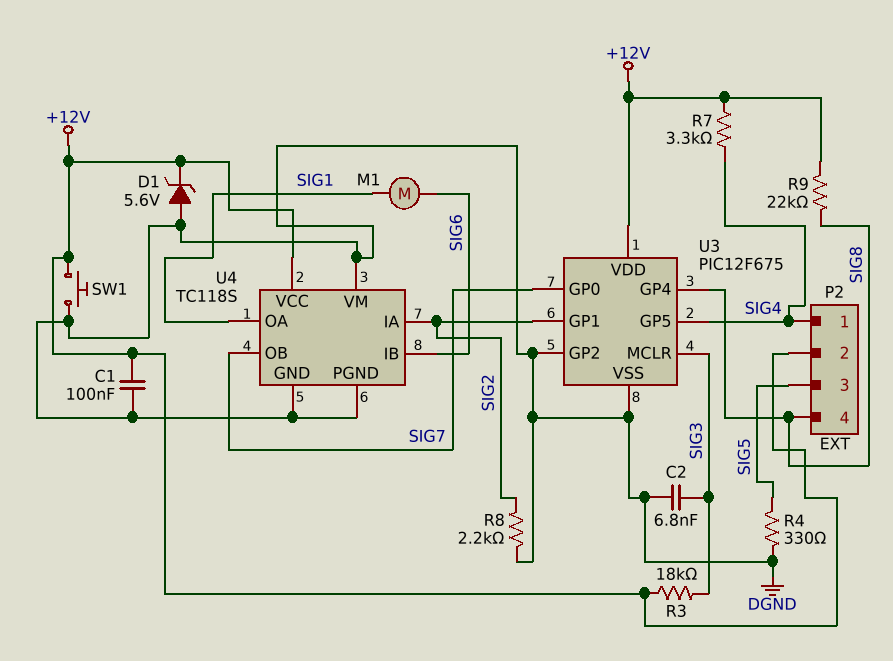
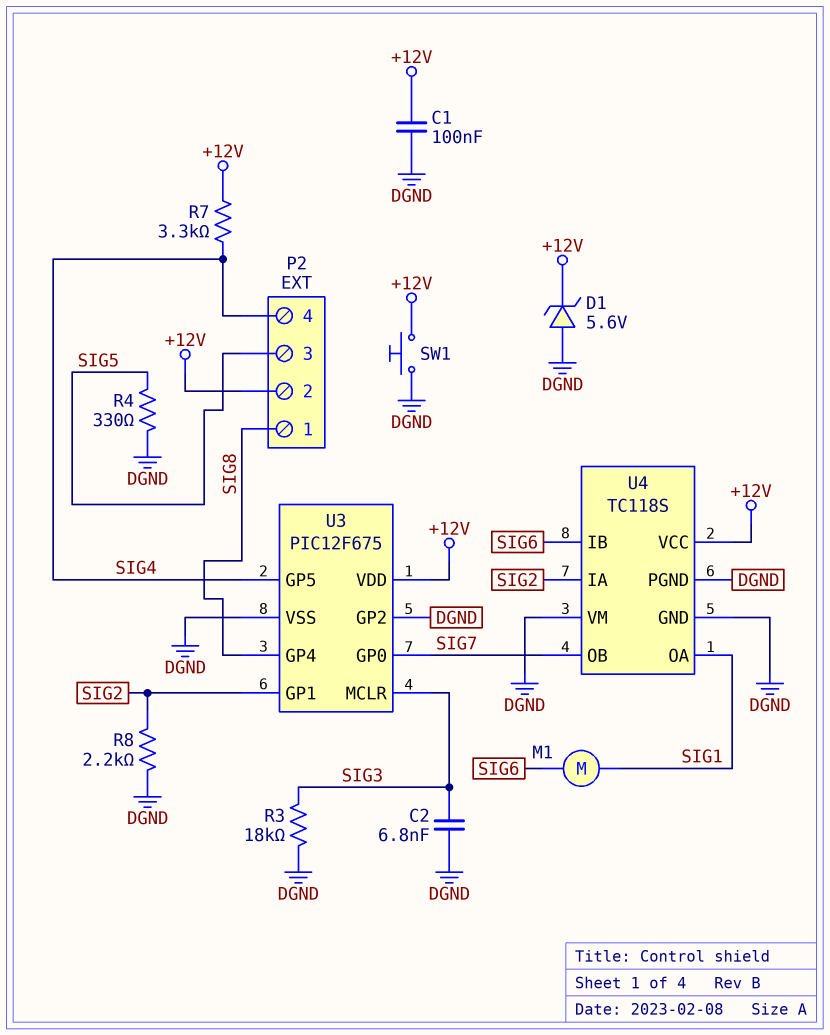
P2 pin 1: SIG4 -> SIG8
P2 pin 4: SIG8 -> SIG4
R3: 18k (+12V, SIG3) -> 18k (DGND, SIG3)
R9: 22k (+12V, SIG8) -> none

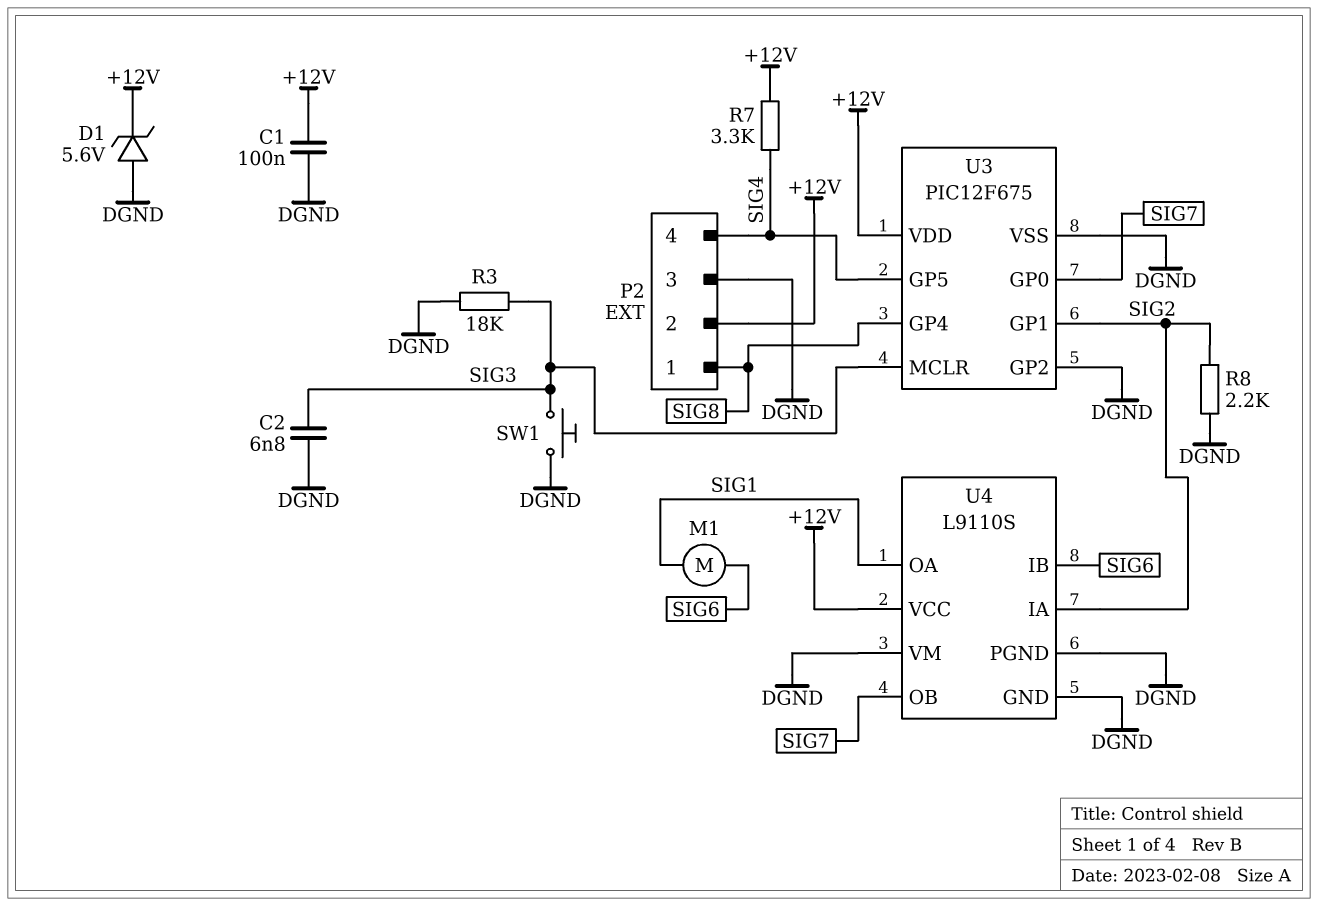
P2 pin 3: SIG5 -> DGND
R4: 330 (DGND, SIG5) -> none
SW1: button (+12V, DGND) -> button (DGND, SIG3)
U4: TC118S -> L9110S

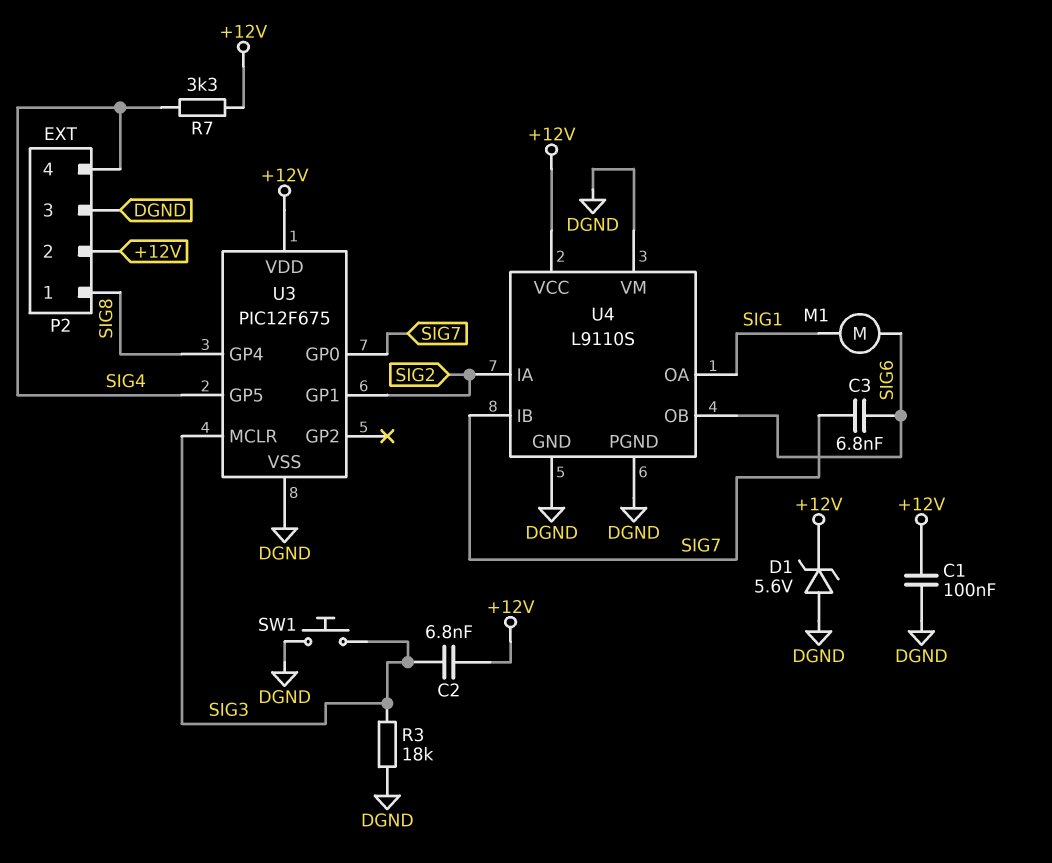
C2: 6.8nF (DGND, SIG3) -> 6.8nF (+12V, SIG3)
C3: none -> 6.8nF (SIG6, SIG7)
R8: 2.2k (DGND, SIG2) -> none
U3 pin GP2: DGND -> none
U4 pin IB: SIG6 -> SIG7
U4 pin OB: SIG7 -> SIG6

